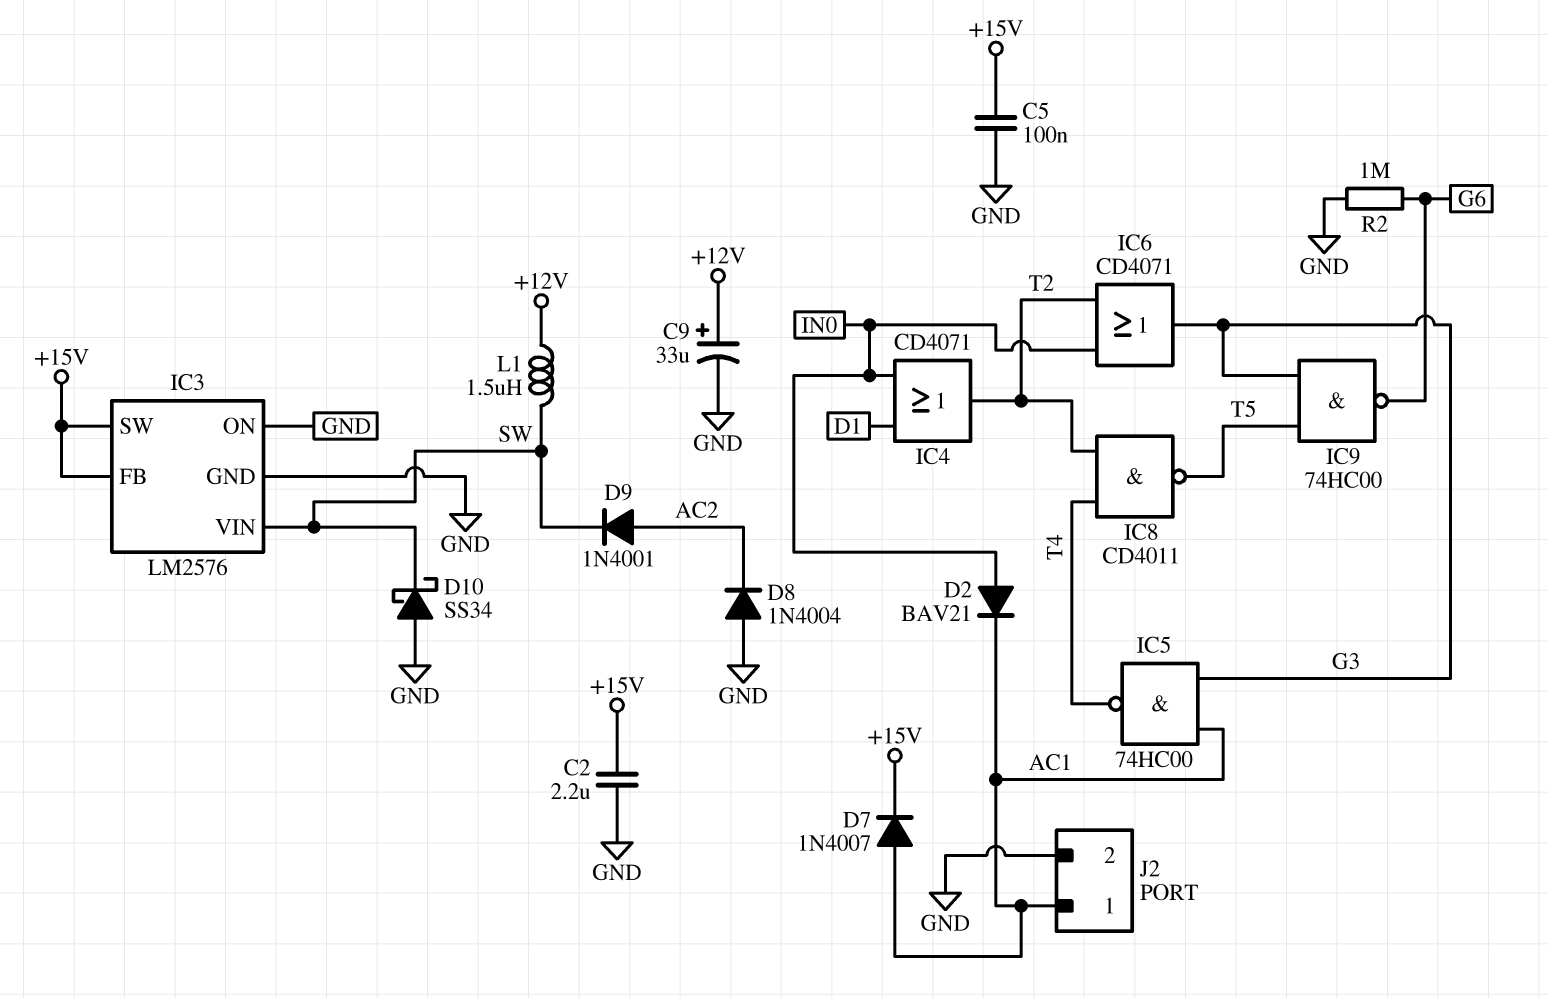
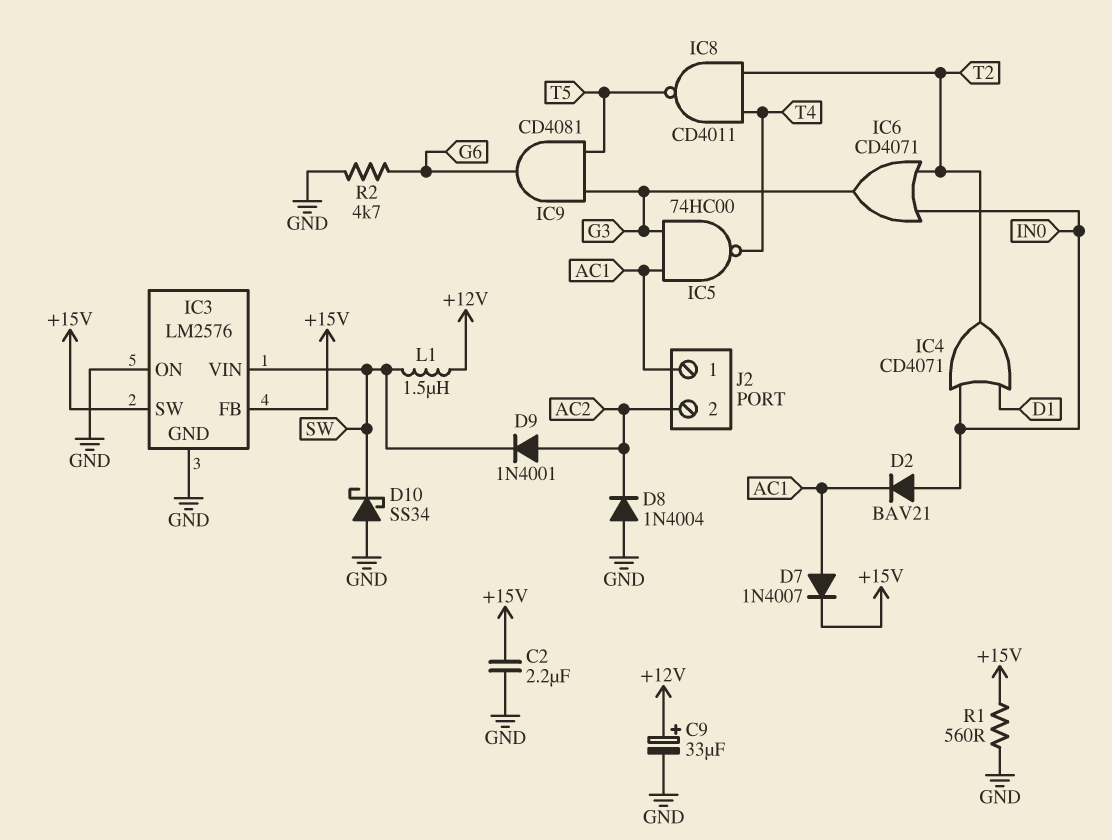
C5: 100nF (+15V, GND) -> none
IC9: NAND 74HC00 (in G3, in T5, out G6) -> AND CD4081 (in G3, in T5, out G6)
J2 pin 2: GND -> AC2
R1: none -> 560 (+15V, GND)
R2: 1M (G6, GND) -> 4.7k (G6, GND)

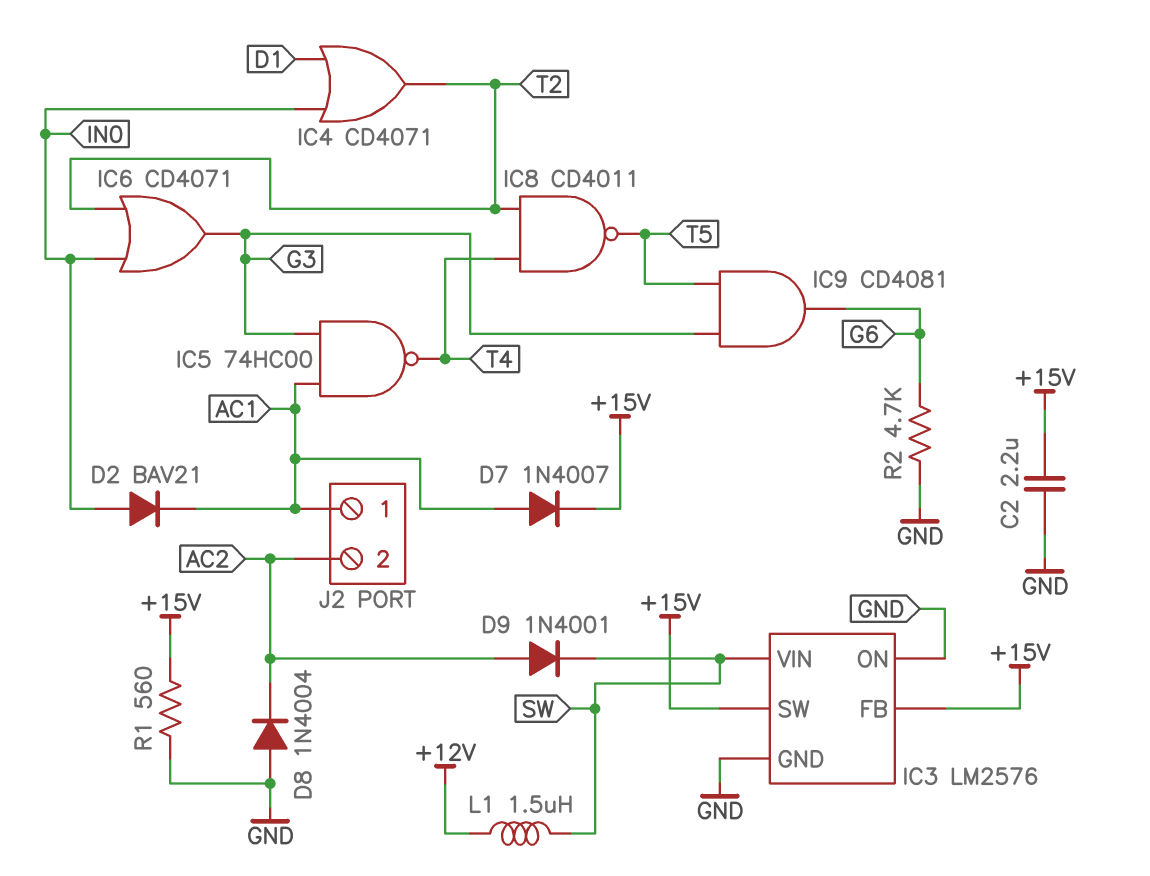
C9: 33uF (plus +12V, minus GND) -> none
D10: schottky SS34 (A GND, K SW) -> none

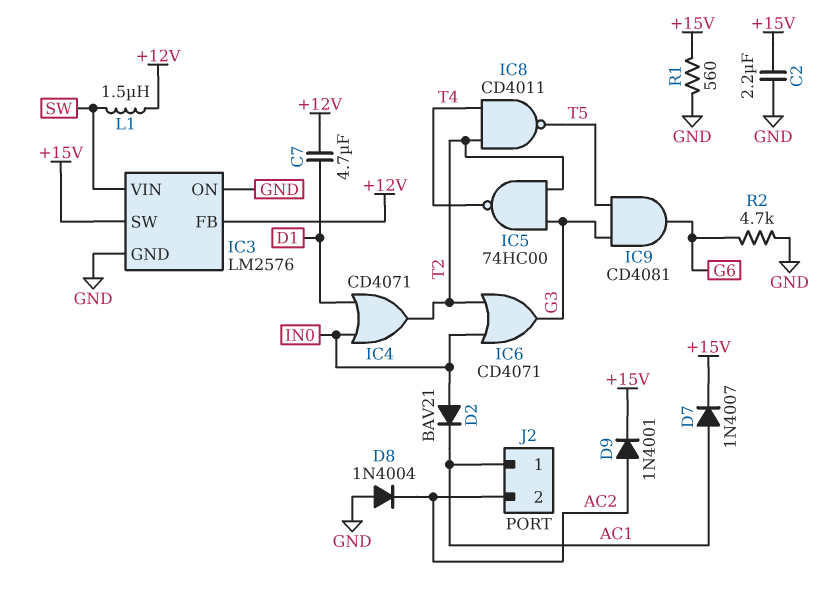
C7: none -> 4.7uF (+12V, D1)
D9: diode 1N4001 (A AC2, K SW) -> diode 1N4001 (A AC2, K +15V)
IC3 pin FB: +15V -> +12V
IC5: NAND 74HC00 (in AC1, in G3, out T4) -> NAND 74HC00 (in G3, in T2, out T4)

